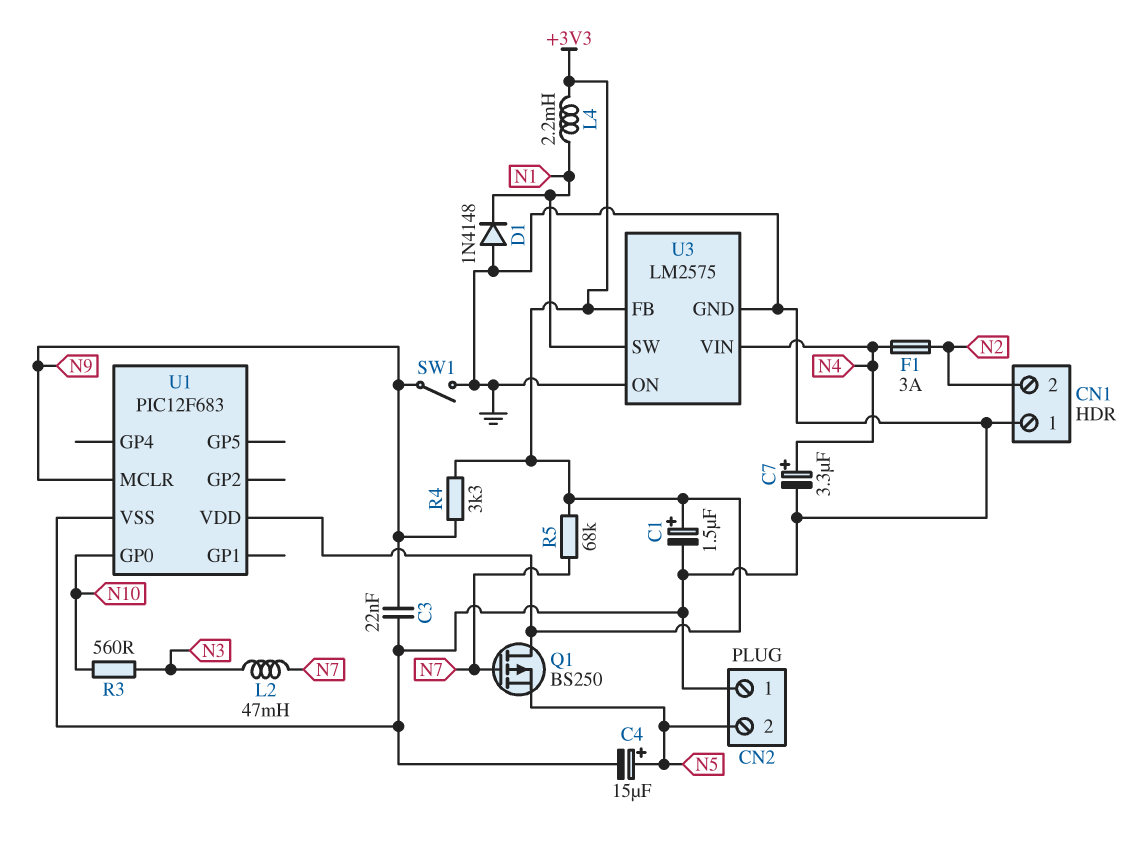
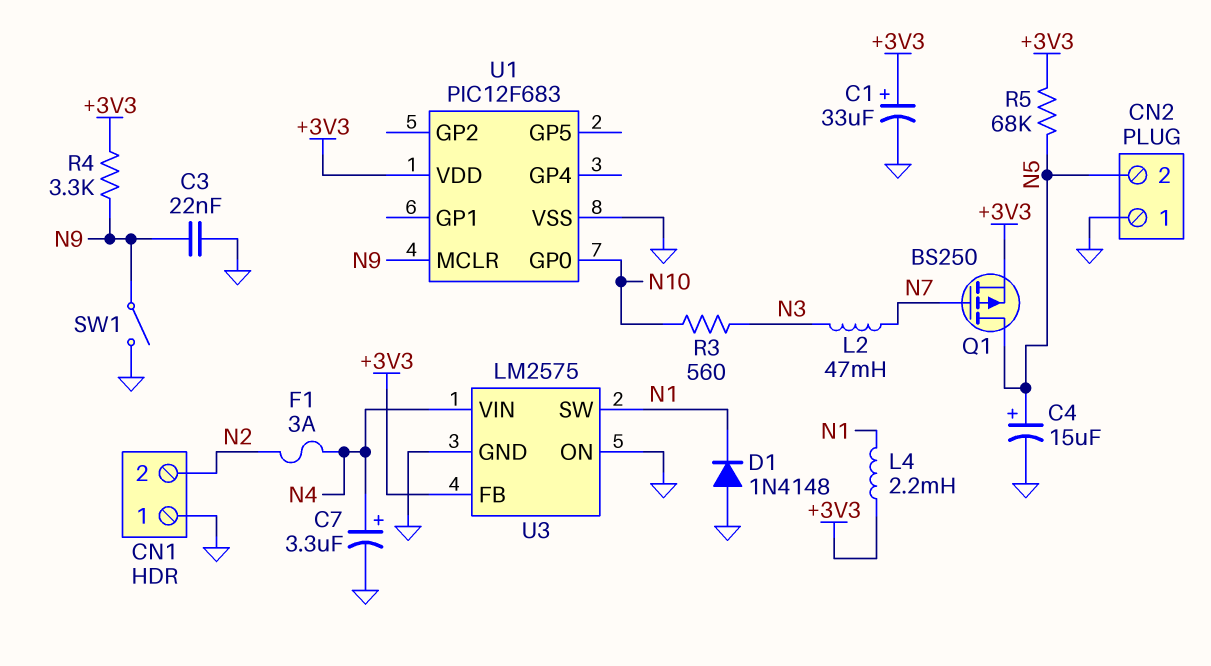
C1: 1.5uF (plus +3V3, minus GND) -> 33uF (plus +3V3, minus GND)
Q1: PMOS BS250 (G N7, D +3V3, S N5) -> PMOS BS250 (G N7, D N5, S +3V3)
R5: 68k (+3V3, N7) -> 68k (+3V3, N5)

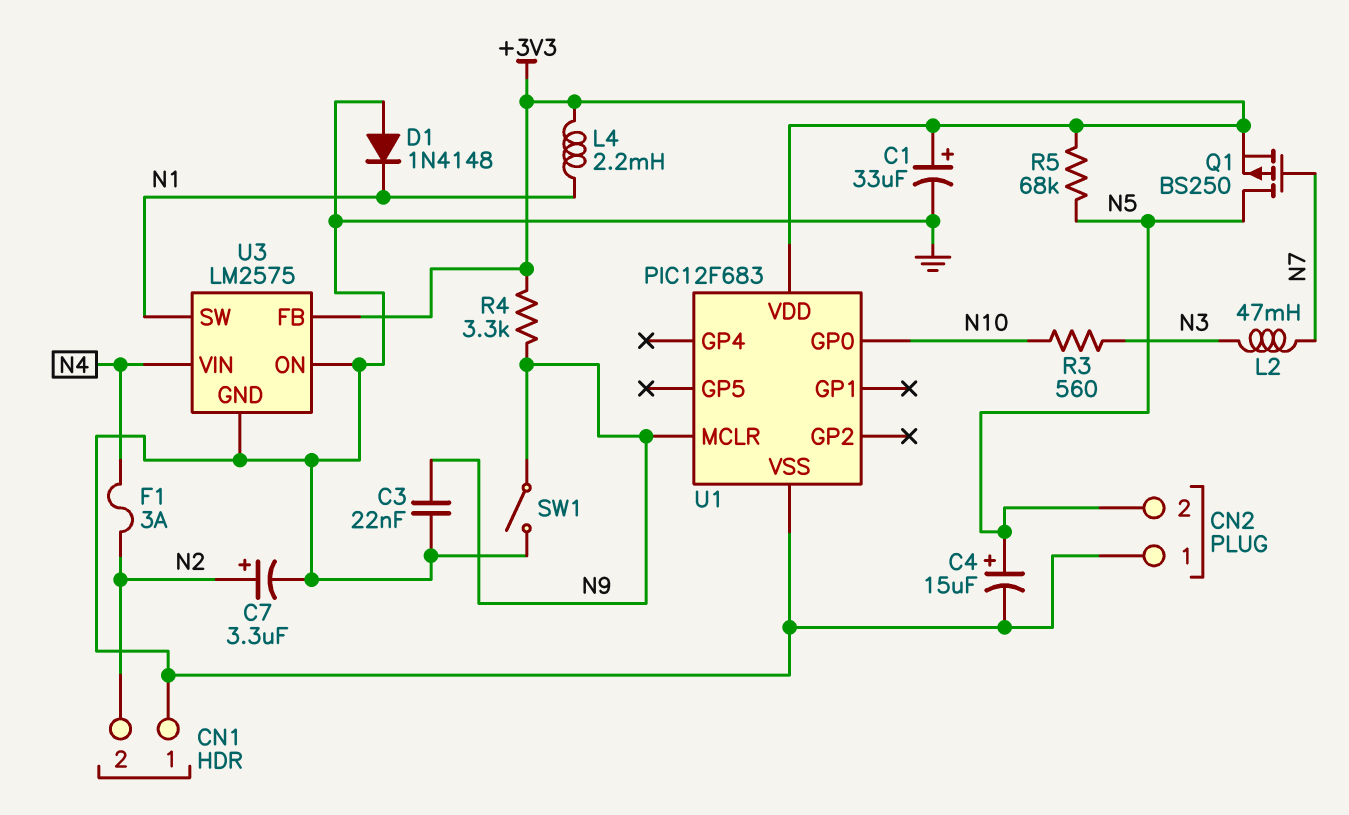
C7: 3.3uF (plus N4, minus GND) -> 3.3uF (plus N2, minus GND)

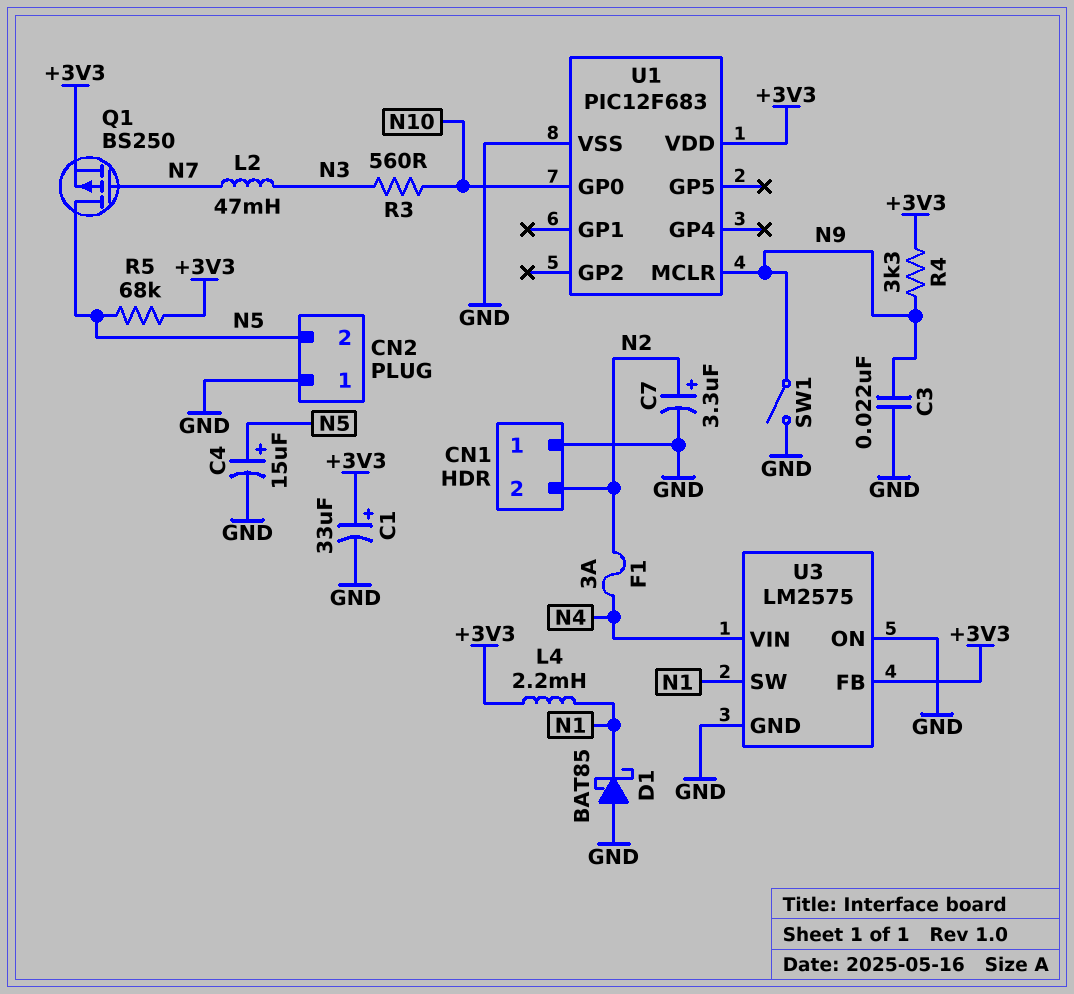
D1: diode 1N4148 (A GND, K N1) -> schottky BAT85 (A GND, K N1)

